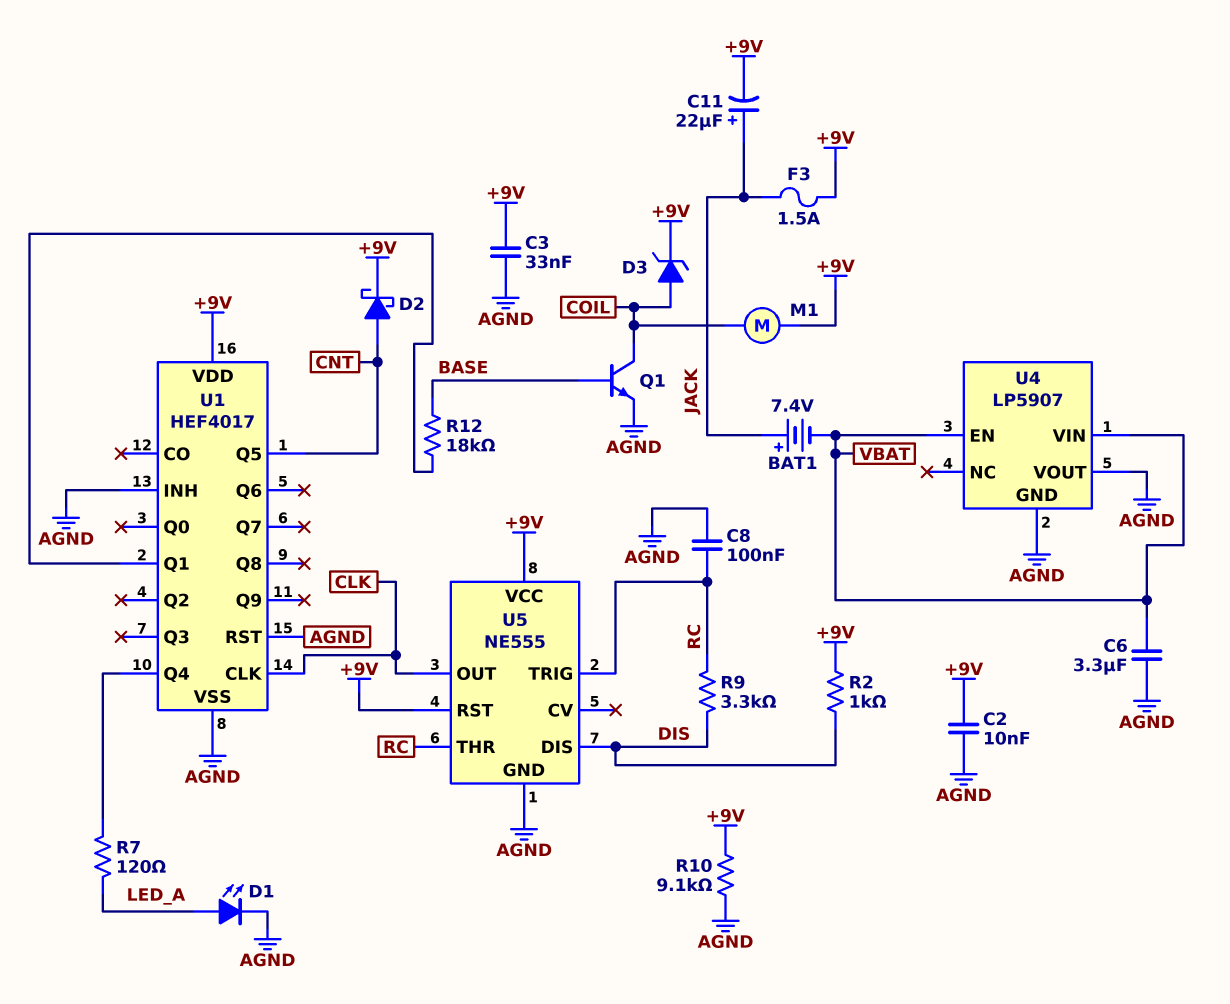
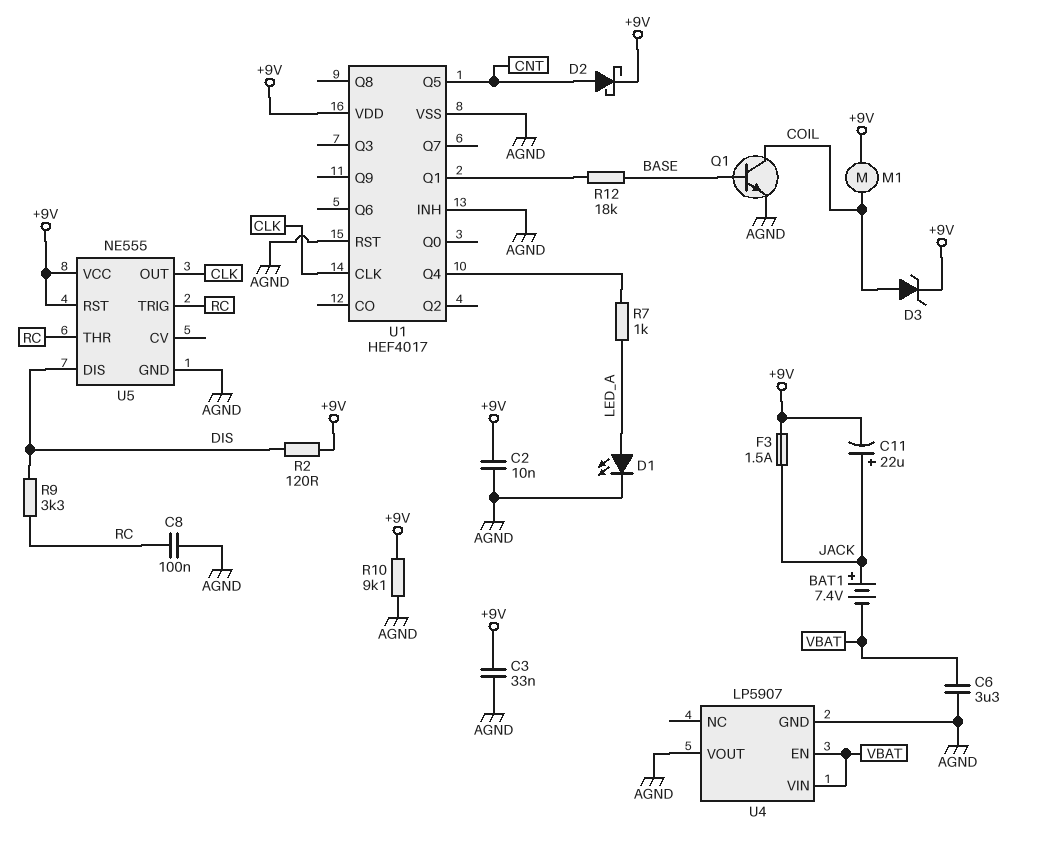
R2: 1k (+9V, DIS) -> 120 (+9V, DIS)
R7: 120 (LED_A, U1/Q4) -> 1k (LED_A, U1/Q4)

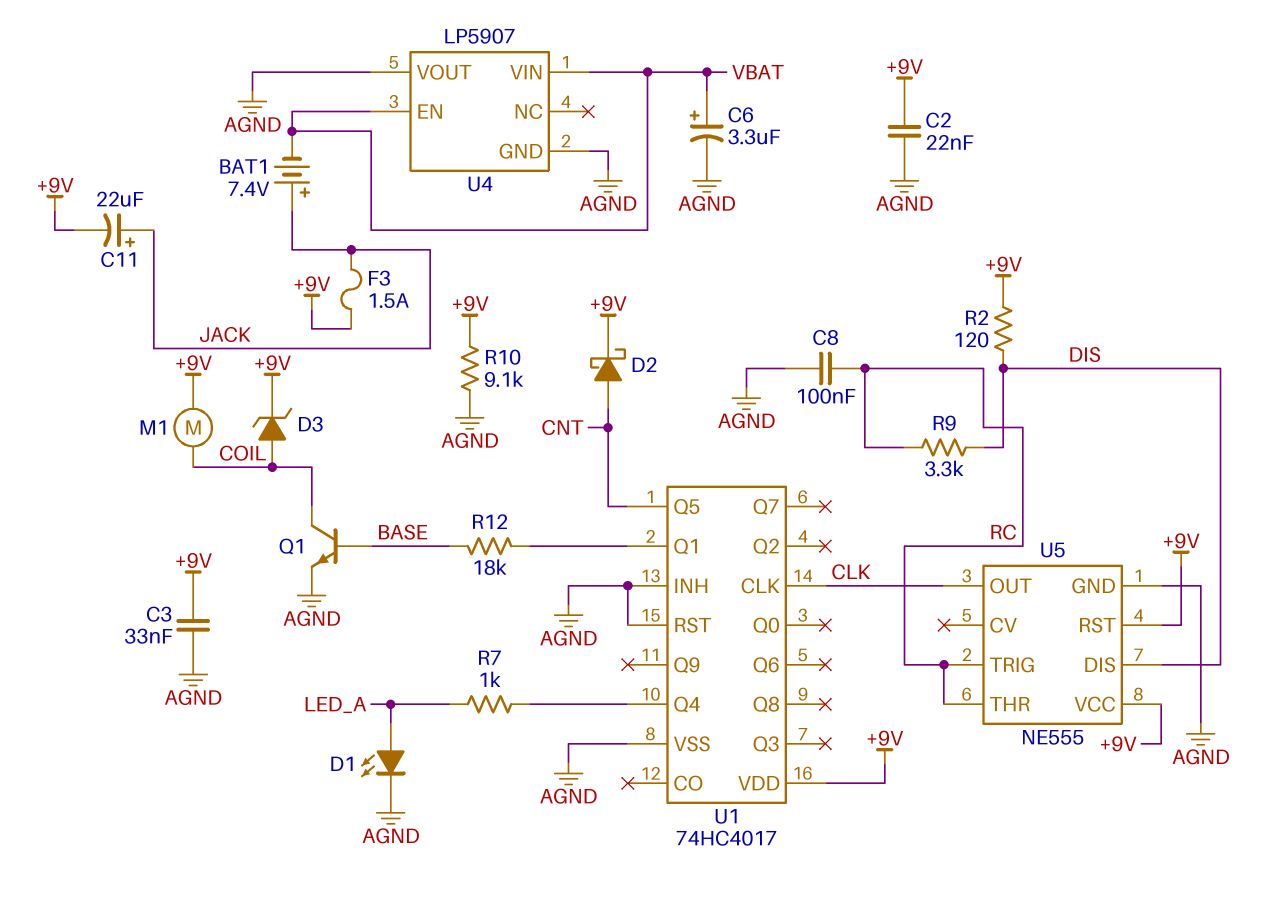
C2: 10nF (+9V, AGND) -> 22nF (+9V, AGND)
C6: 3.3uF (AGND, VBAT) -> 3.3uF (plus VBAT, minus AGND)
U1: HEF4017 -> 74HC4017

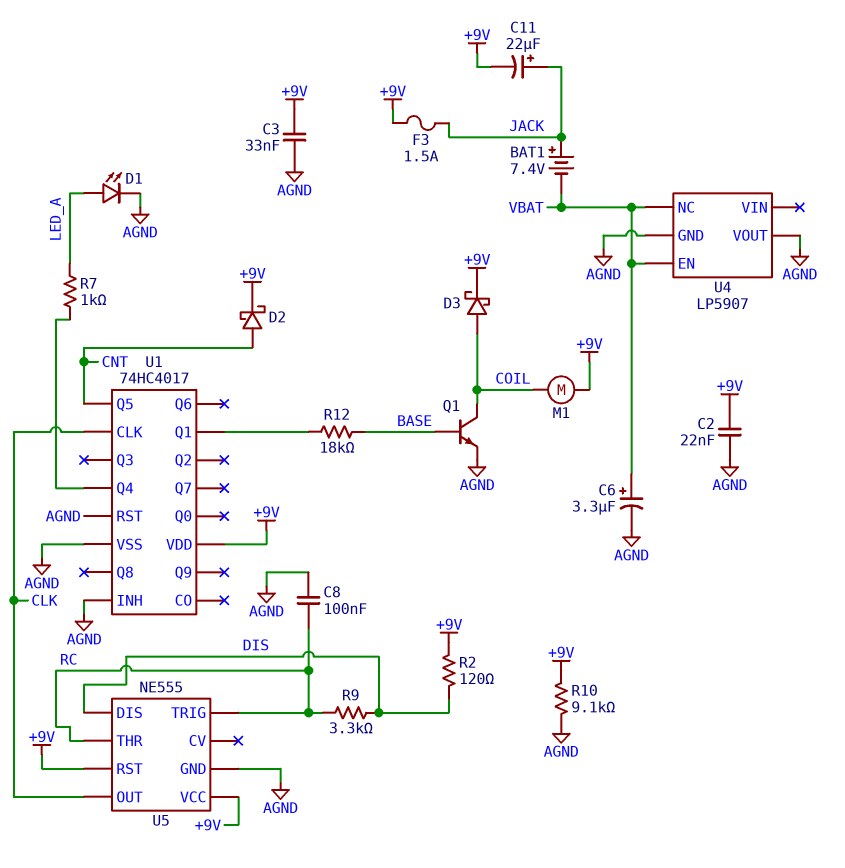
D3: zener (A COIL, K +9V) -> schottky (A COIL, K +9V)
U4 pin NC: none -> VBAT
U4 pin VIN: VBAT -> none

